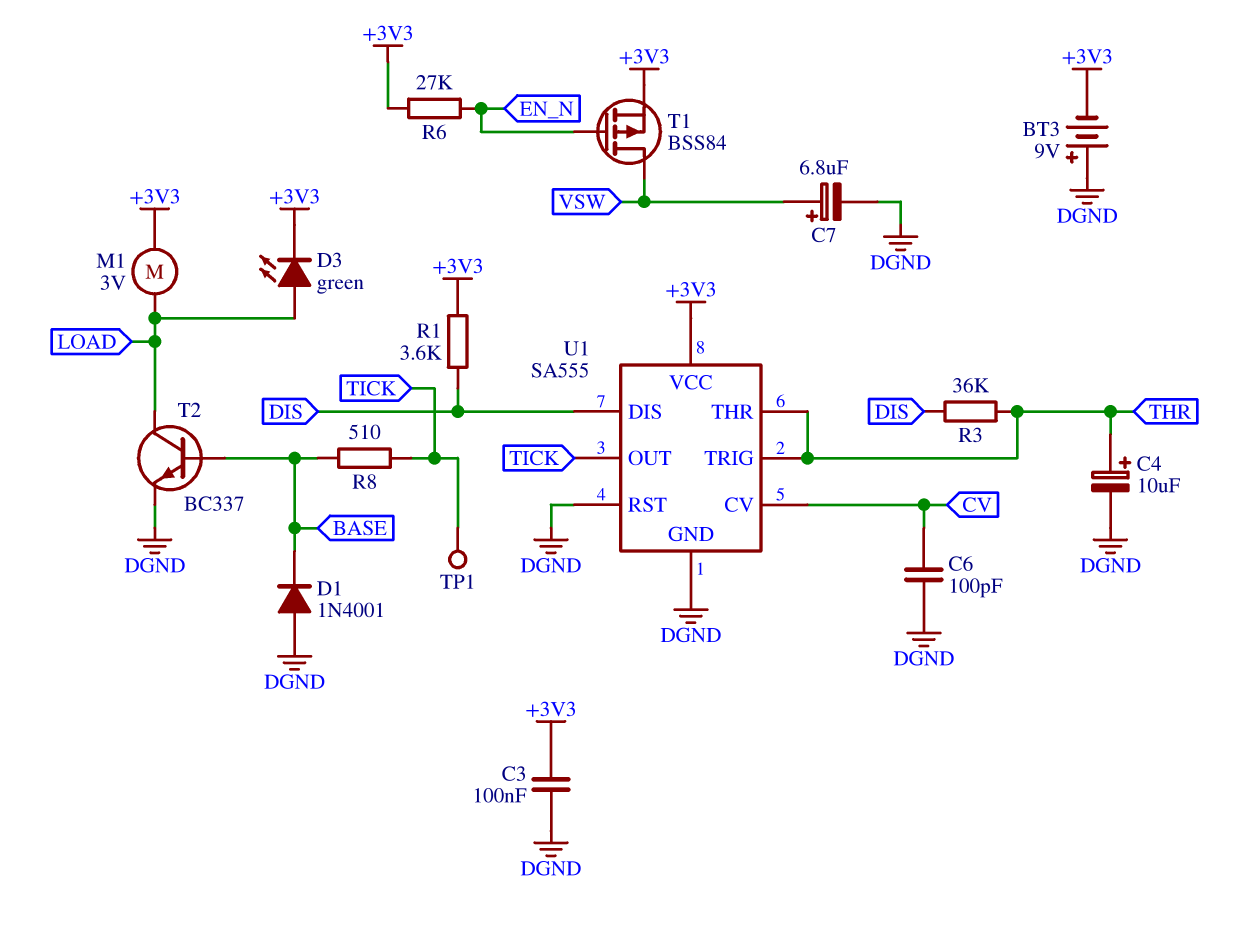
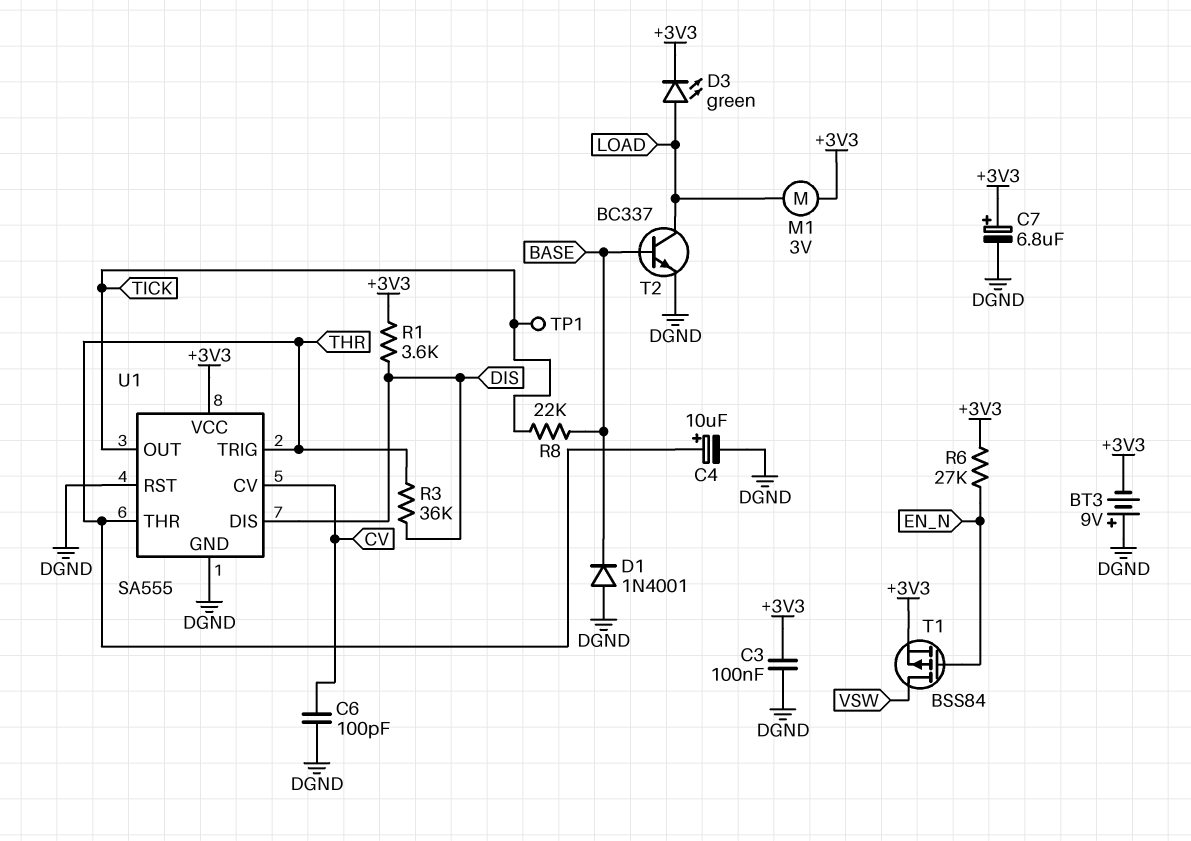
C7: 6.8uF (plus VSW, minus DGND) -> 6.8uF (plus +3V3, minus DGND)
R8: 510 (BASE, TICK) -> 22k (BASE, TICK)

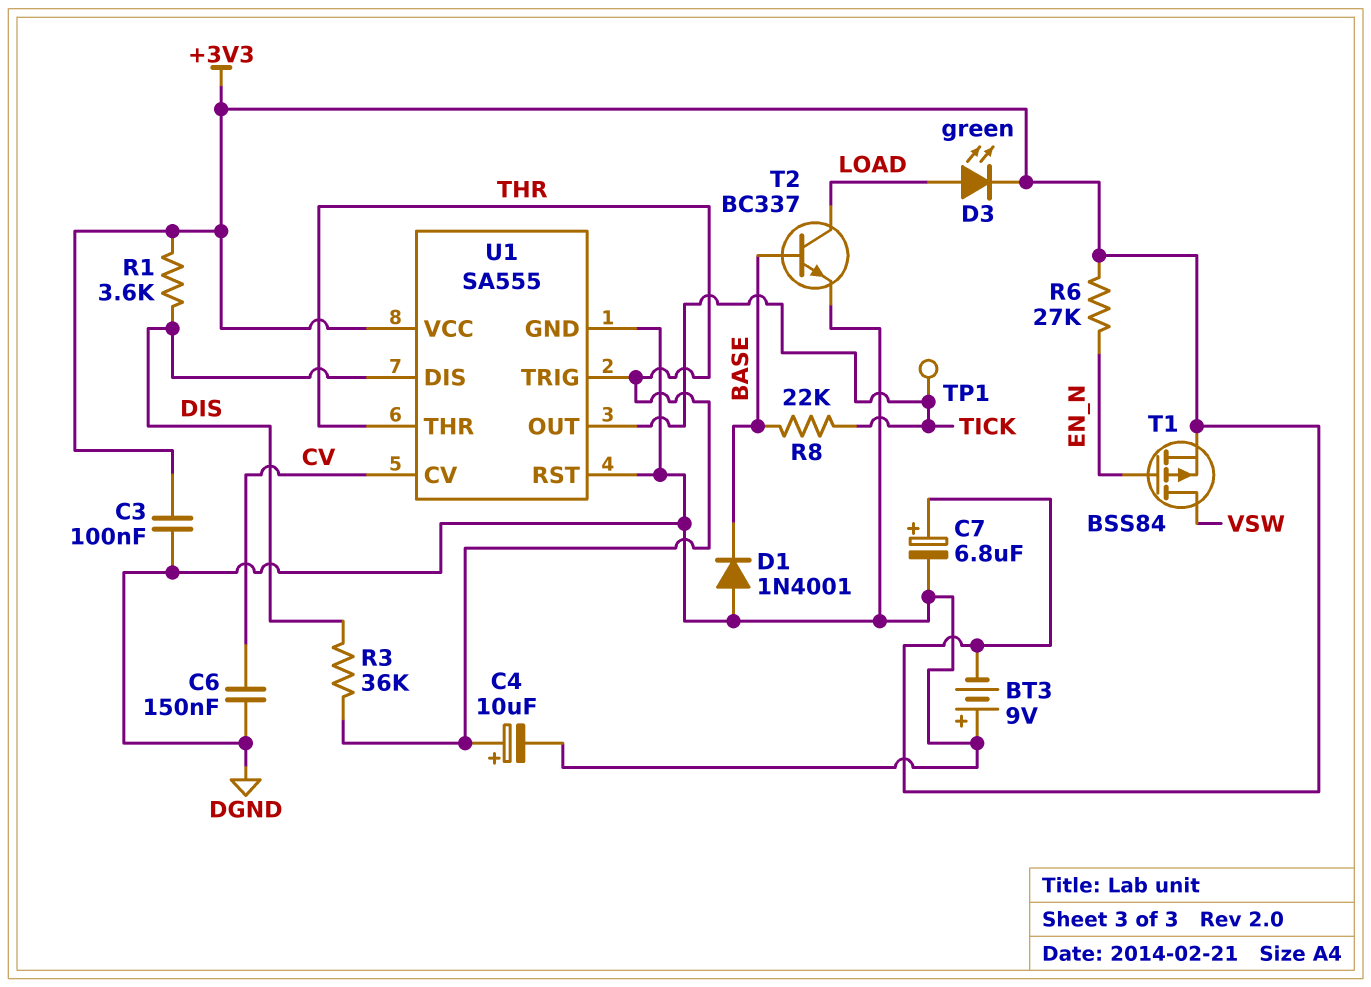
C6: 100pF (CV, DGND) -> 150nF (CV, DGND)
M1: motor 3V (+3V3, LOAD) -> none

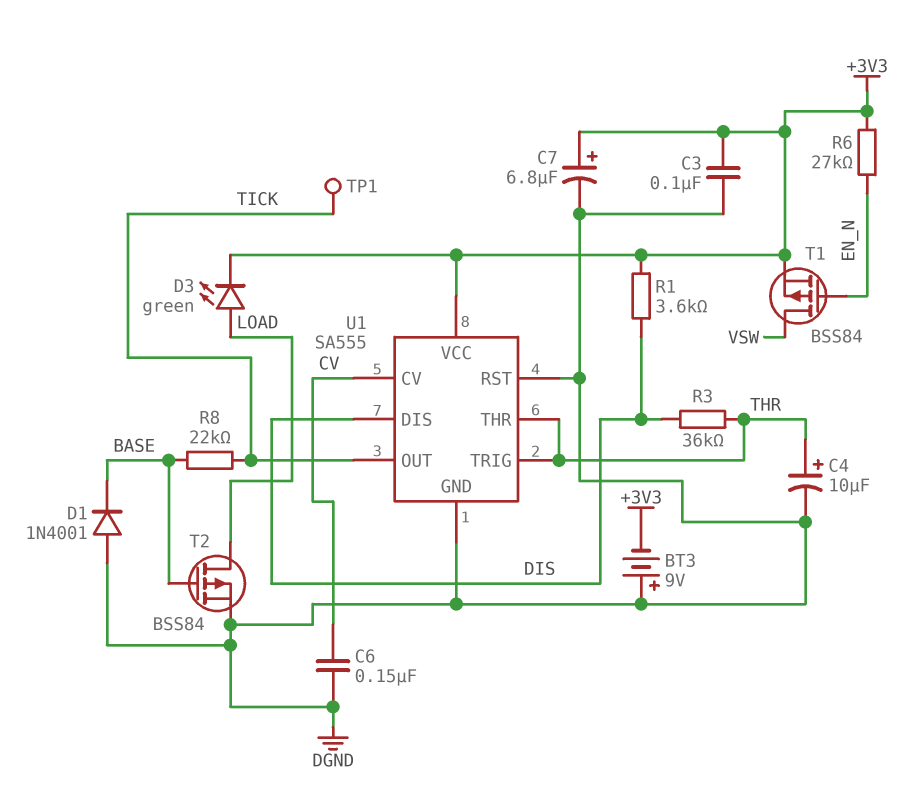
T2: NPN BC337 (B BASE, C LOAD, E DGND) -> PMOS BSS84 (G BASE, D LOAD, S DGND)

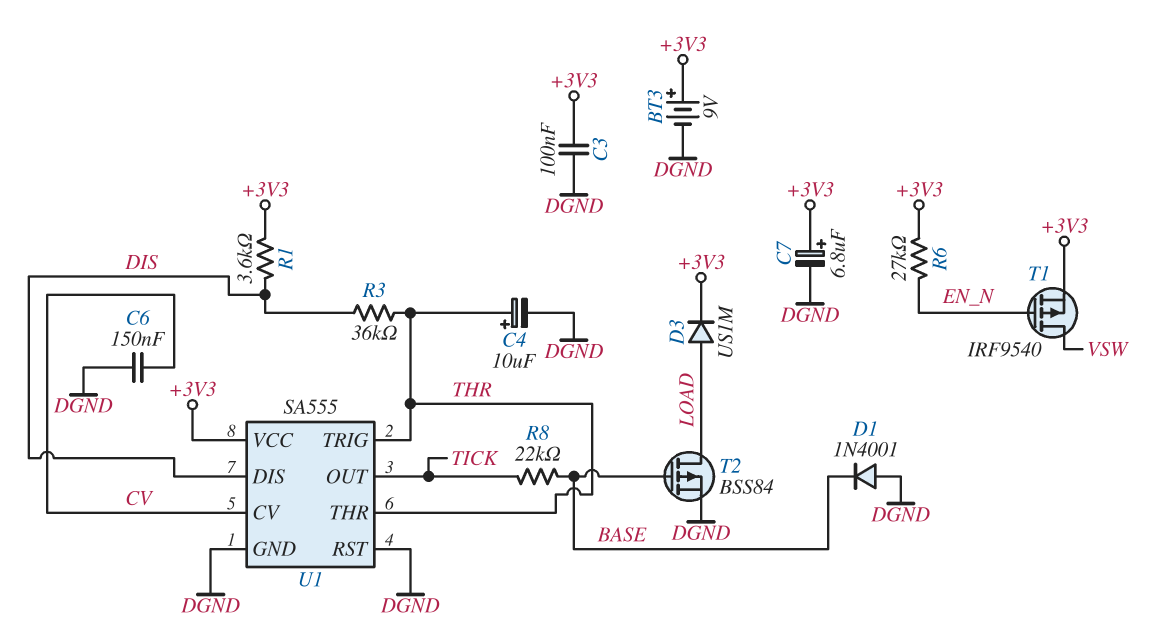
BT3: 9V (plus DGND, minus +3V3) -> 9V (plus +3V3, minus DGND)
D3: LED green (A LOAD, K +3V3) -> diode US1M (A LOAD, K +3V3)
T1: PMOS BSS84 (G EN_N, D VSW, S +3V3) -> PMOS IRF9540 (G EN_N, D VSW, S +3V3)
TP1: test point (TICK) -> none

